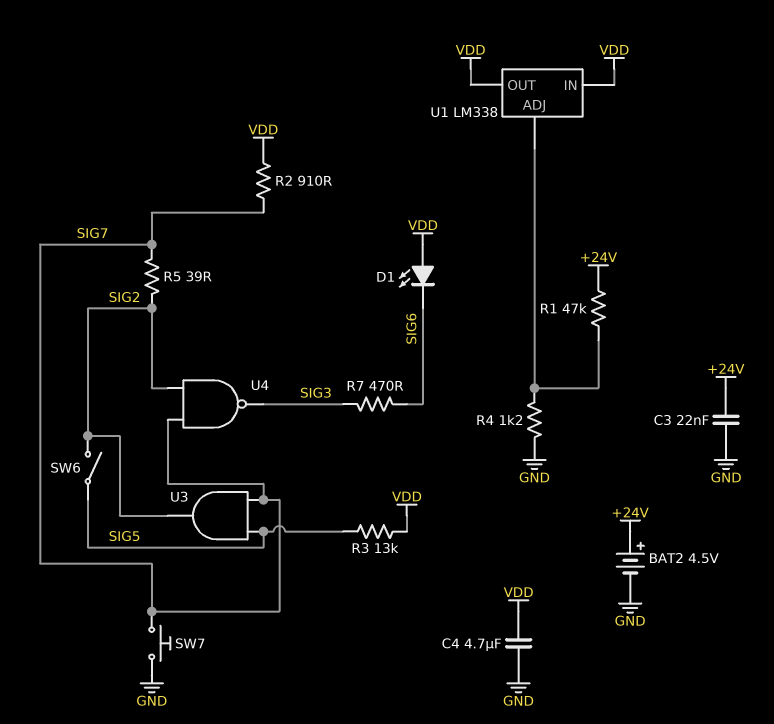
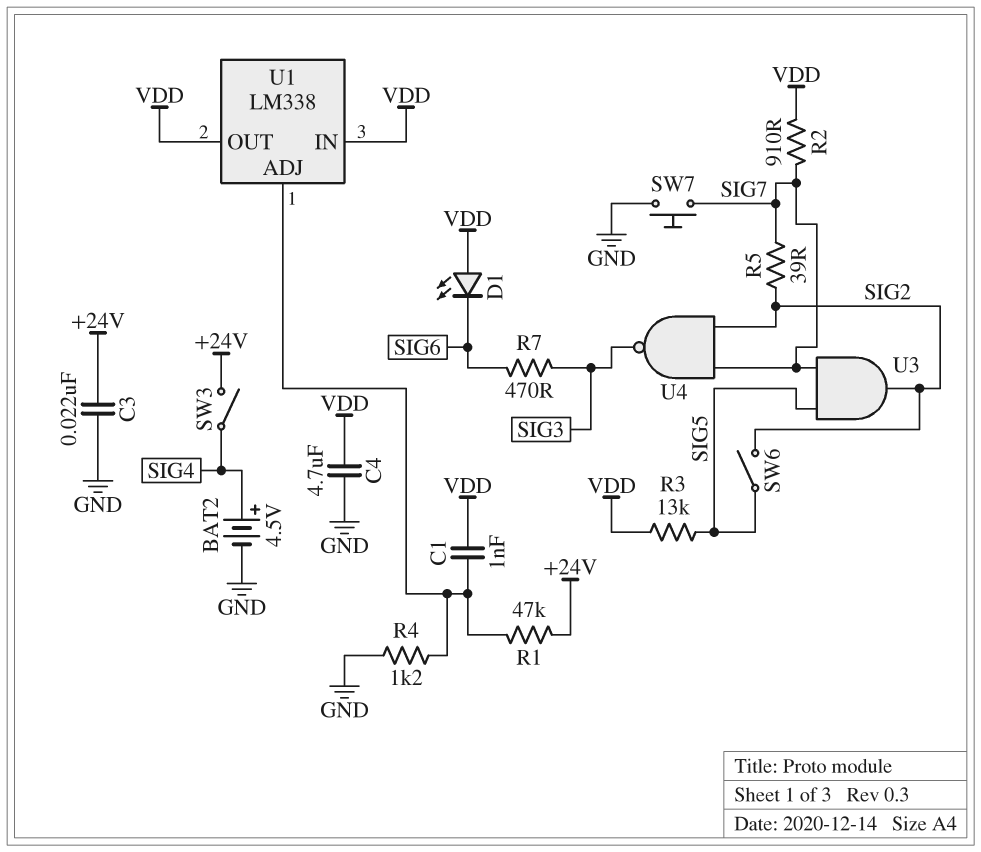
BAT2: 4.5V (plus +24V, minus GND) -> 4.5V (plus SIG4, minus GND)
C1: none -> 1nF (U1/ADJ, VDD)
SW3: none -> switch (+24V, SIG4)

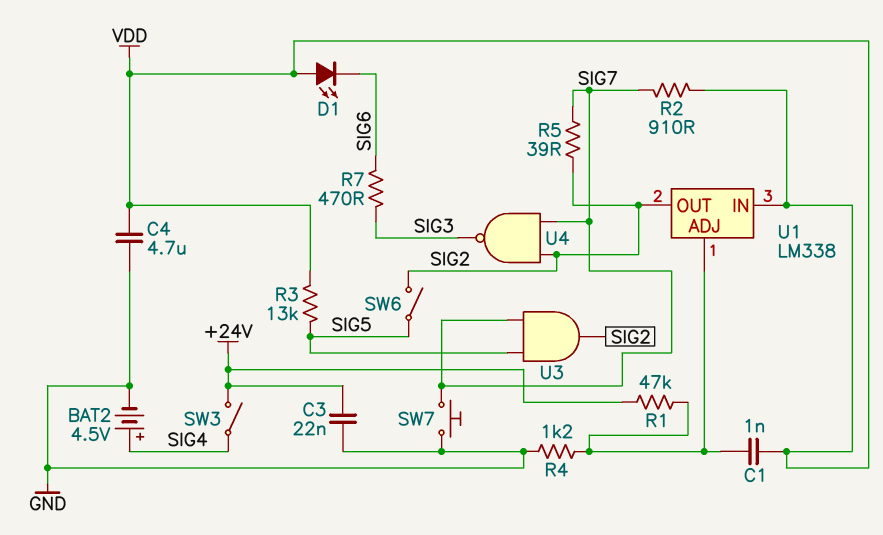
U1 pin OUT: VDD -> SIG2

